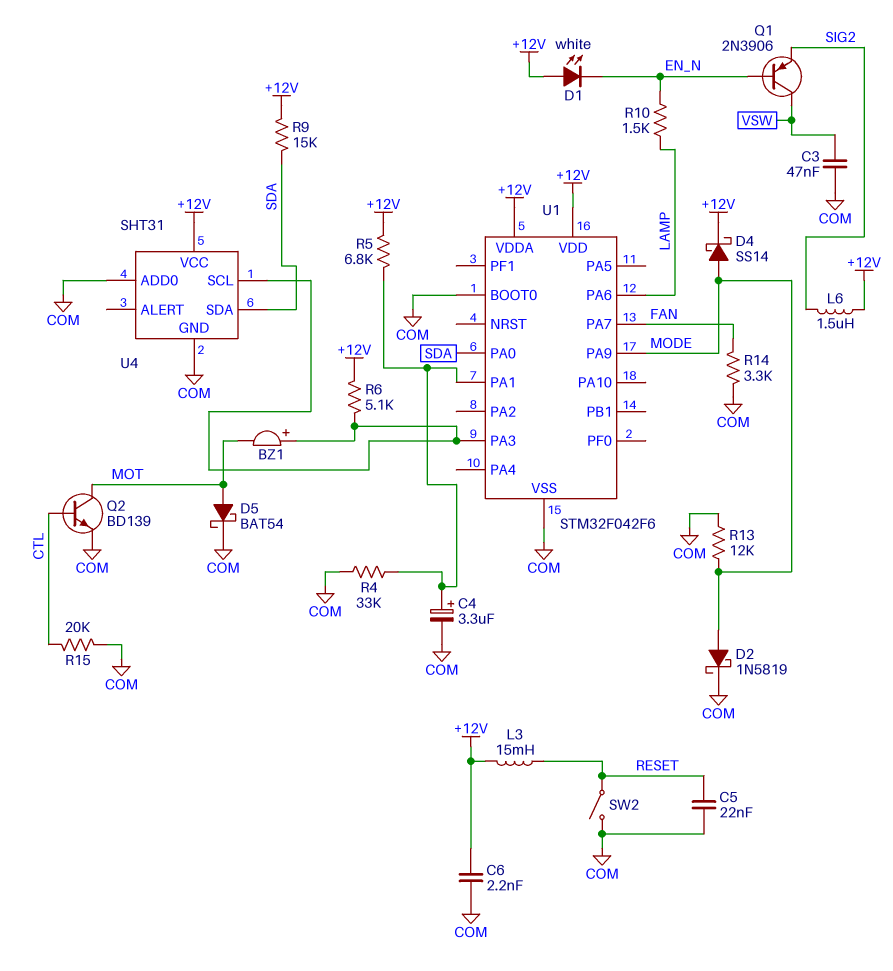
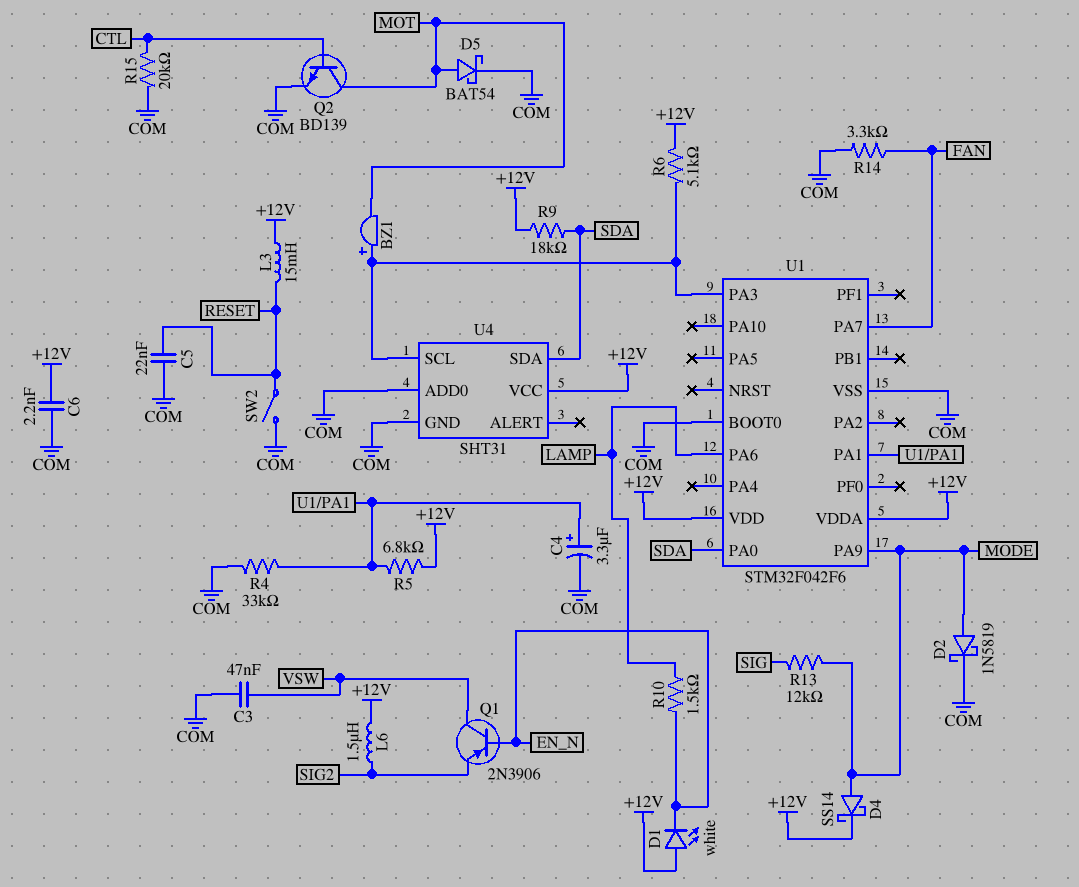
R9: 15k (+12V, SDA) -> 18k (+12V, SDA)
R13: 12k (COM, MODE) -> 12k (MODE, SIG)

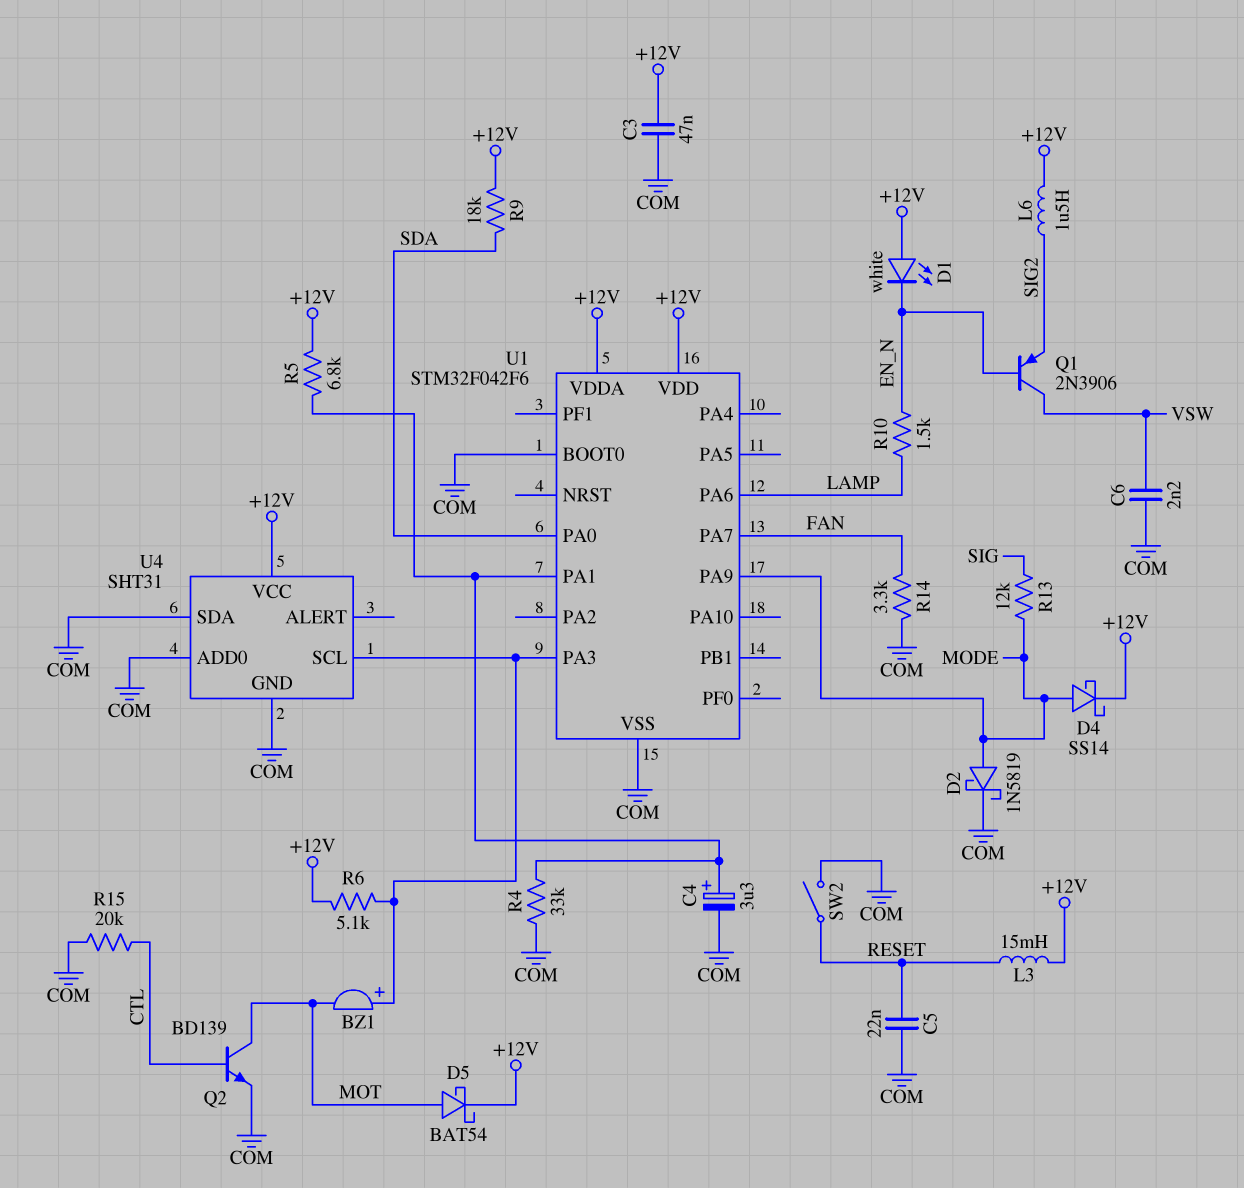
C3: 47nF (COM, VSW) -> 47nF (+12V, COM)
C6: 2.2nF (+12V, COM) -> 2.2nF (COM, VSW)
D5: schottky BAT54 (A MOT, K COM) -> schottky BAT54 (A MOT, K +12V)
U4 pin SDA: SDA -> COM

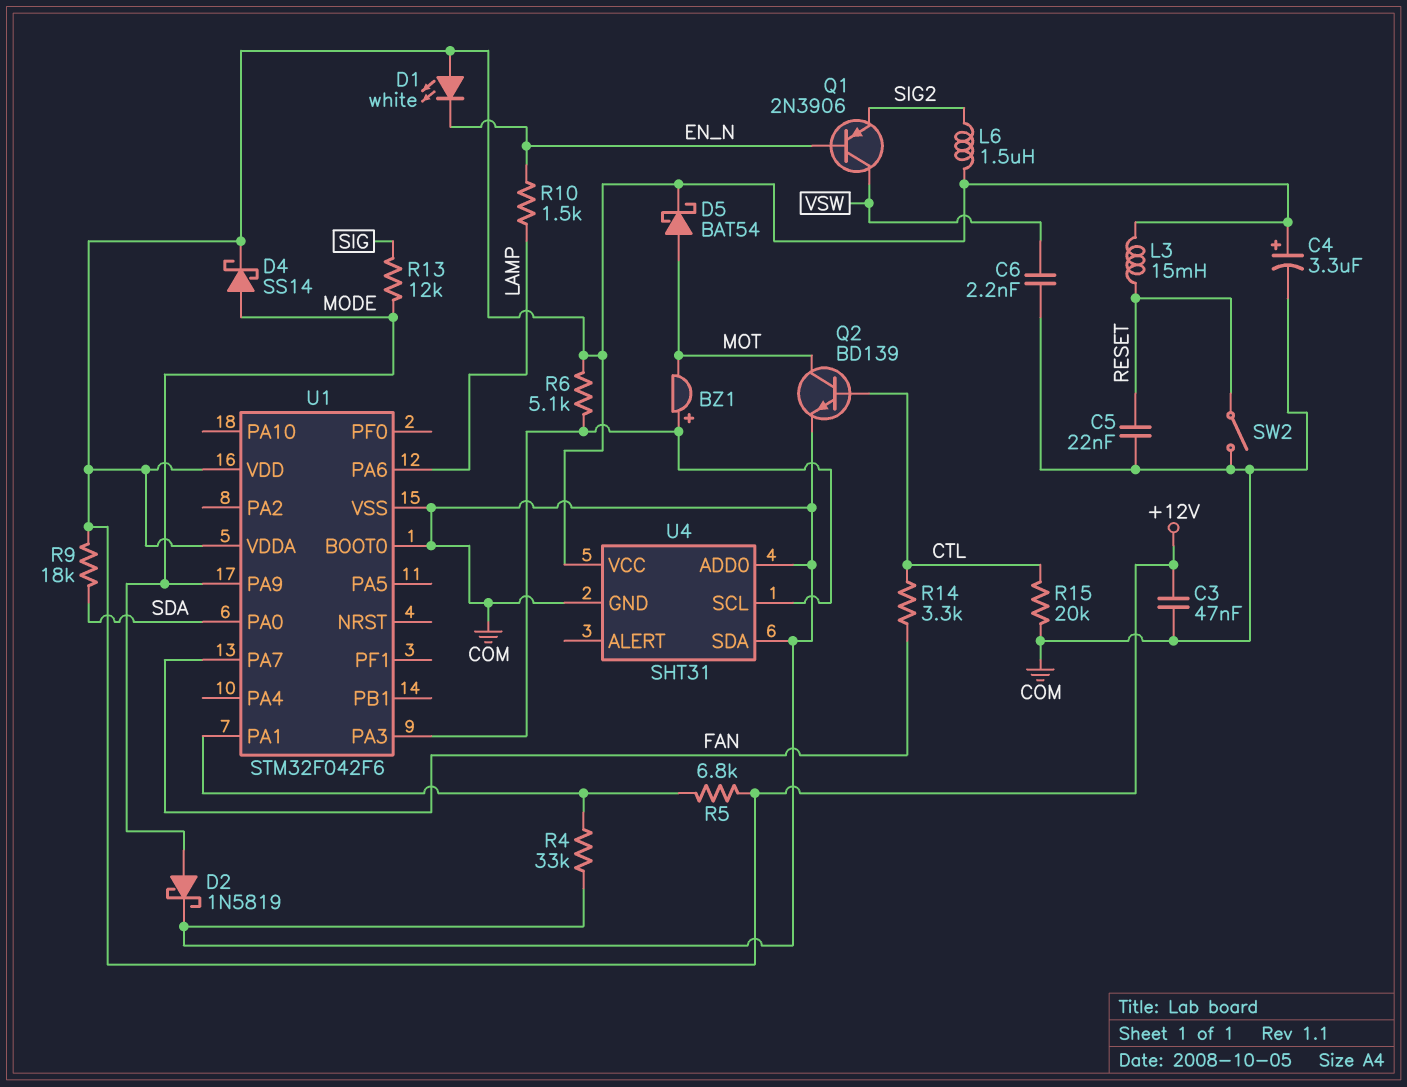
C4: 3.3uF (plus U1/PA1, minus COM) -> 3.3uF (plus +12V, minus COM)
R14: 3.3k (COM, FAN) -> 3.3k (CTL, FAN)

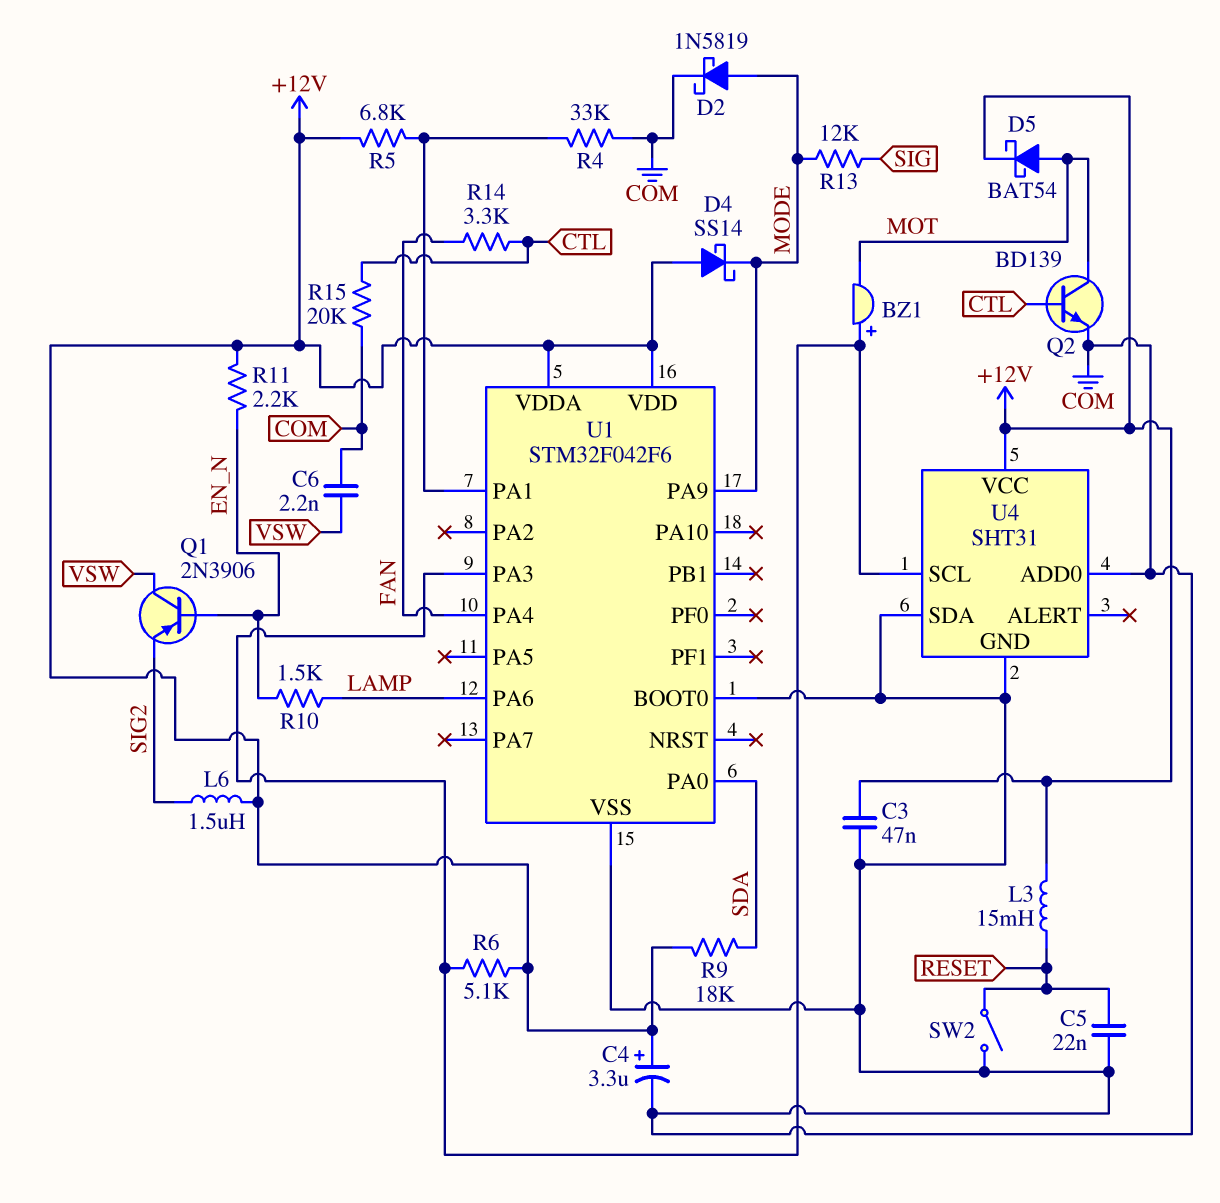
D1: LED white (A +12V, K EN_N) -> none
D4: schottky SS14 (A MODE, K +12V) -> schottky SS14 (A +12V, K MODE)
R11: none -> 2.2k (+12V, EN_N)
U1 pin PA4: none -> FAN
U1 pin PA7: FAN -> none

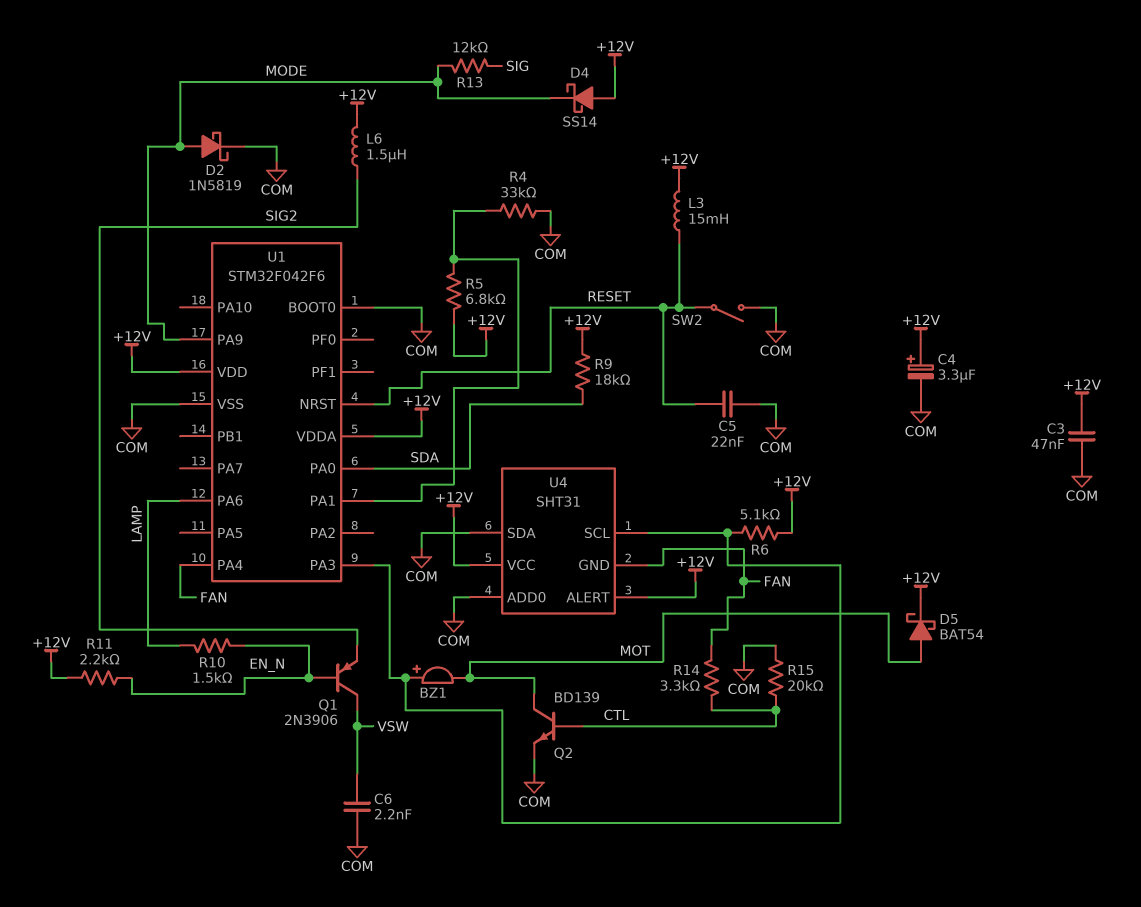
U1 pin NRST: none -> RESET
U4 pin ALERT: none -> +12V
U4 pin GND: COM -> FAN

